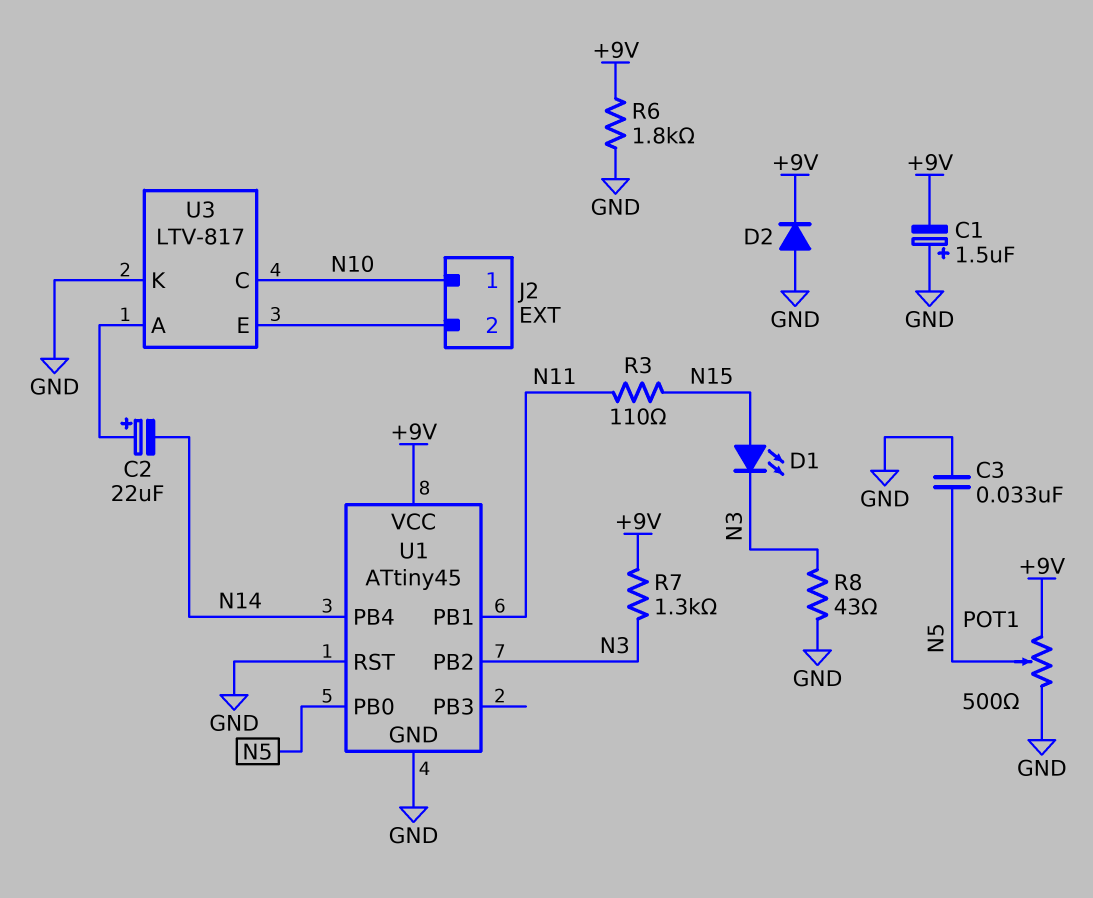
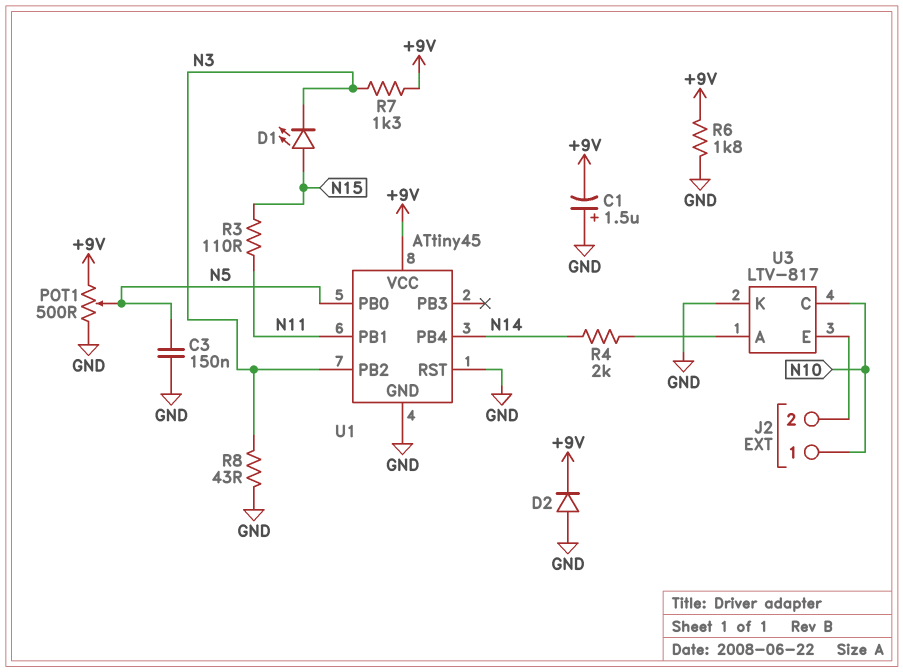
C2: 22uF (plus U3/A, minus N14) -> none
C3: 33nF (GND, N5) -> 150nF (GND, N5)
R4: none -> 2k (N14, U3/A)

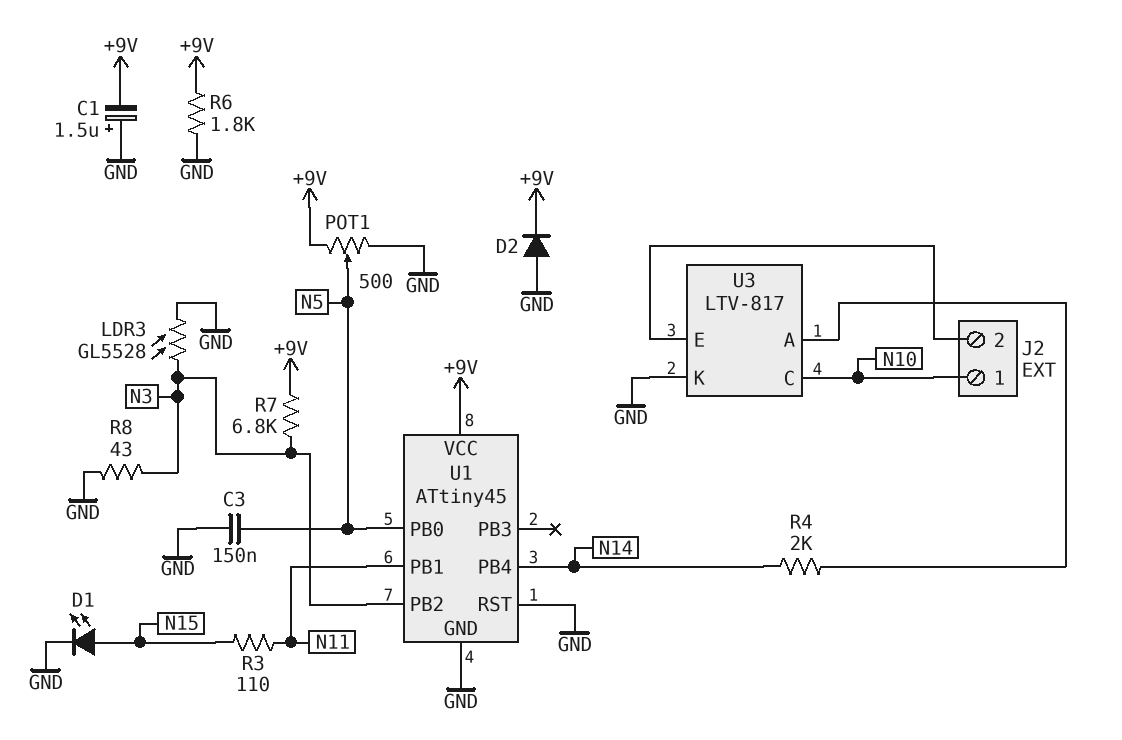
D1: LED (A N15, K N3) -> LED (A N15, K GND)
LDR3: none -> GL5528 (GND, N3)
R7: 1.3k (+9V, N3) -> 6.8k (+9V, N3)

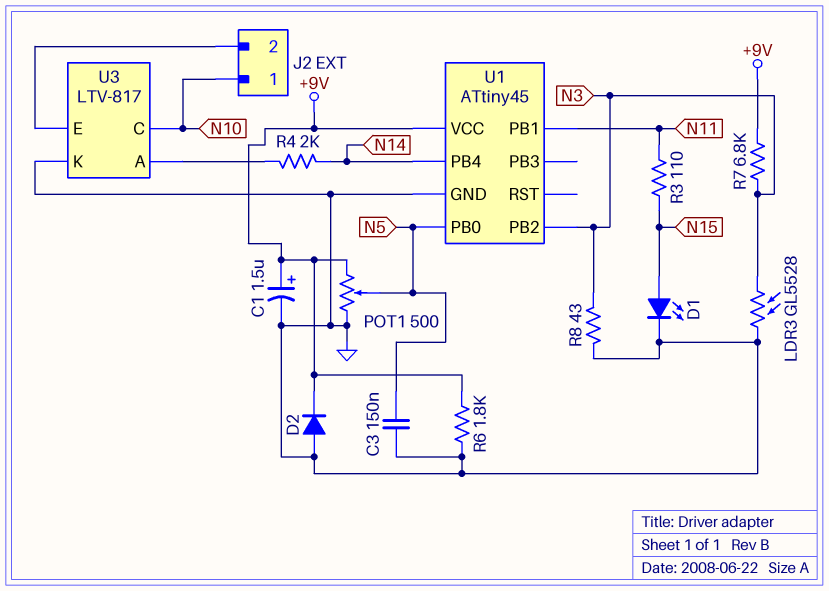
C1: 1.5uF (plus GND, minus +9V) -> 1.5uF (plus +9V, minus GND)
U1 pin RST: GND -> none

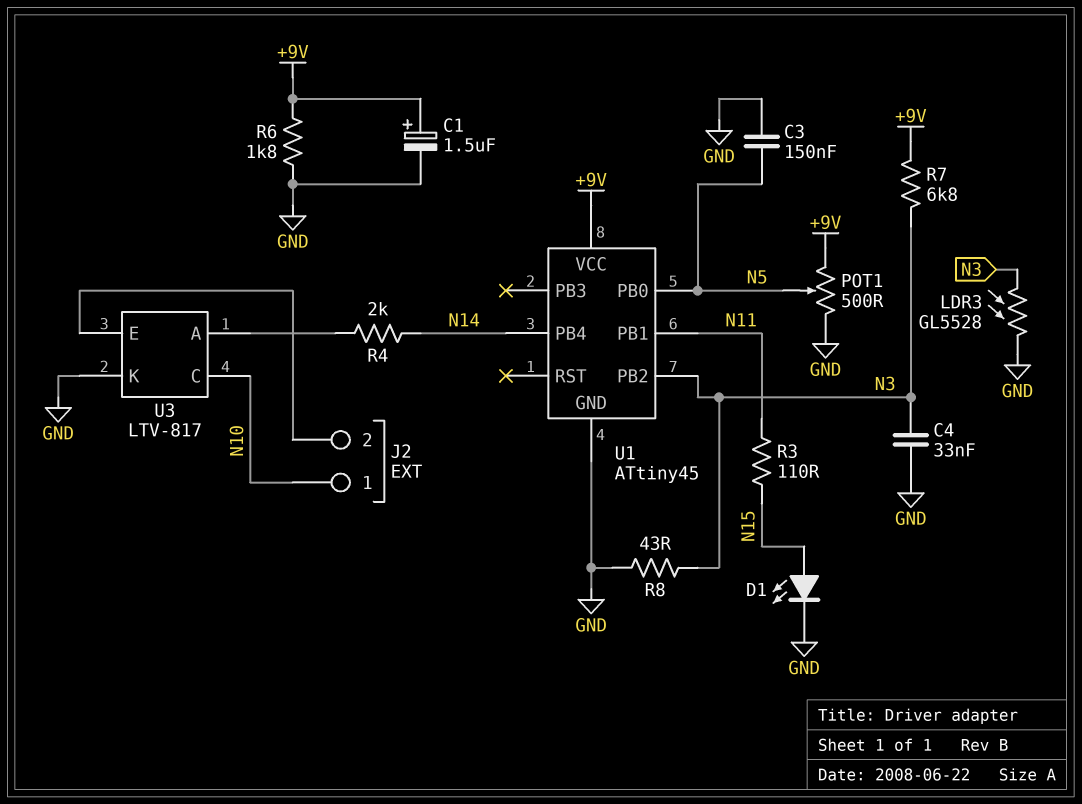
C4: none -> 33nF (GND, N3)
D2: diode (A GND, K +9V) -> none

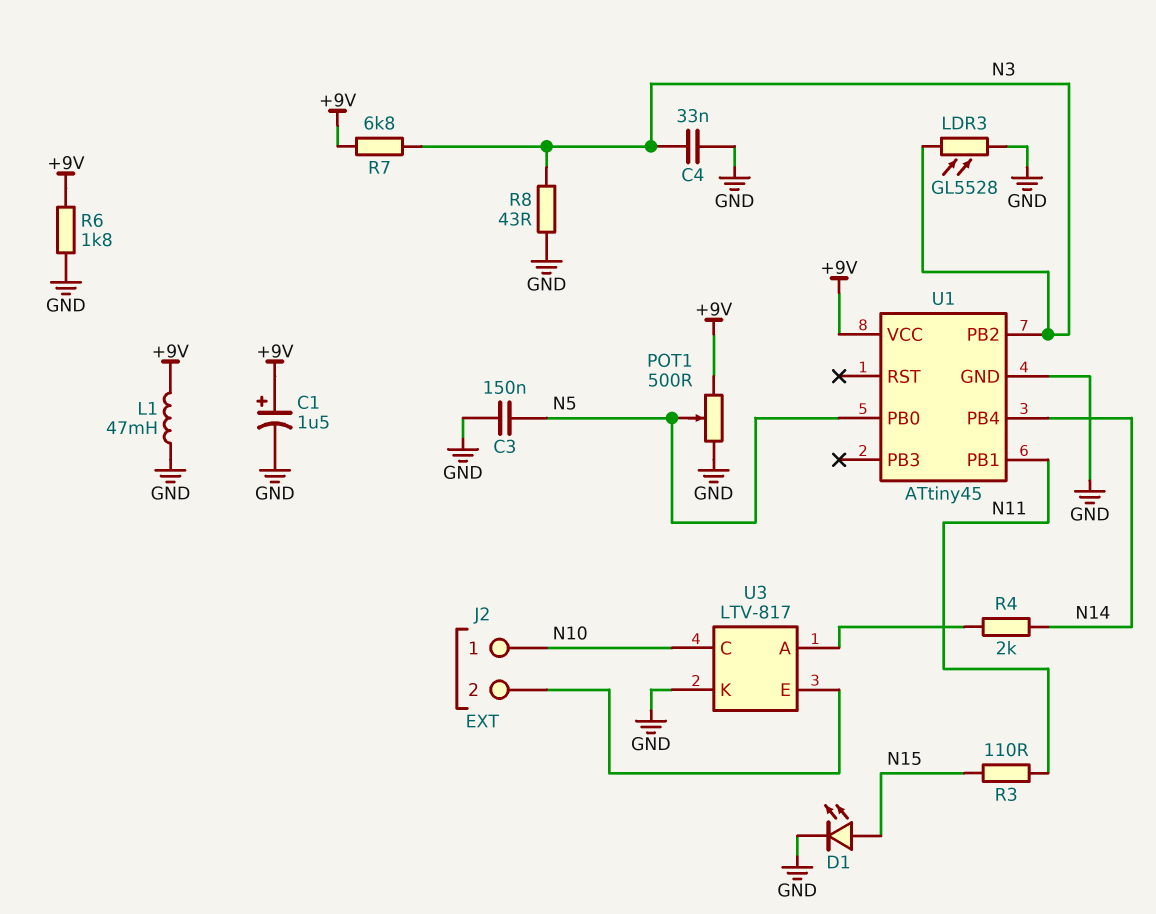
L1: none -> 47mH (+9V, GND)

